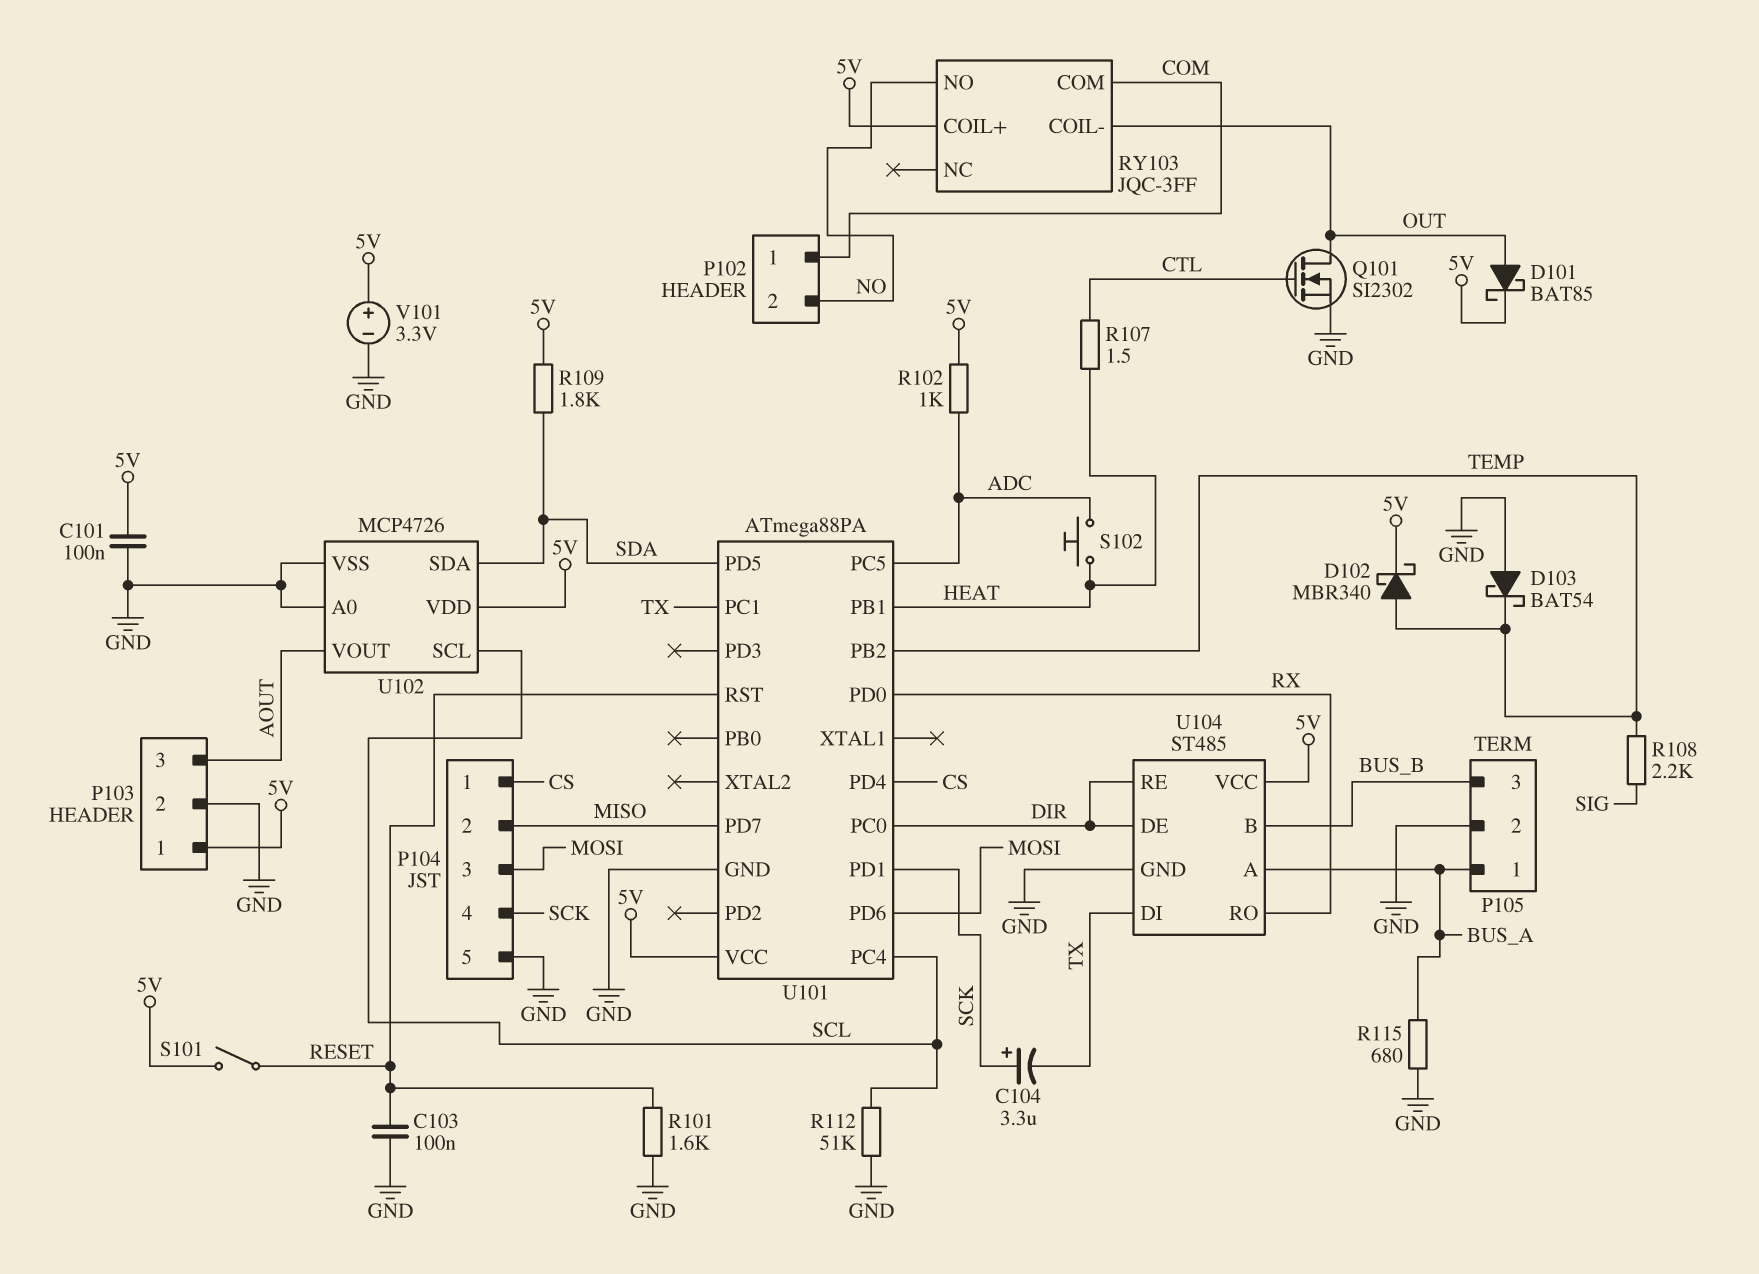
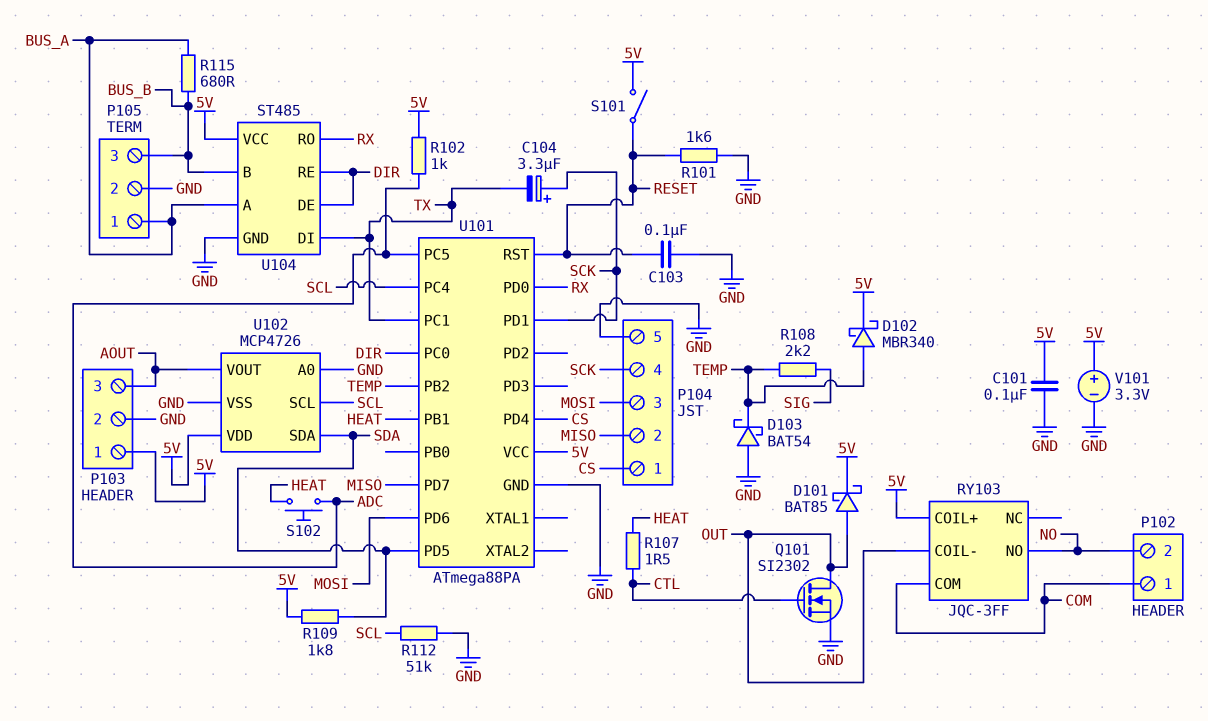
R115: 680 (BUS_A, GND) -> 680 (BUS_A, BUS_B)

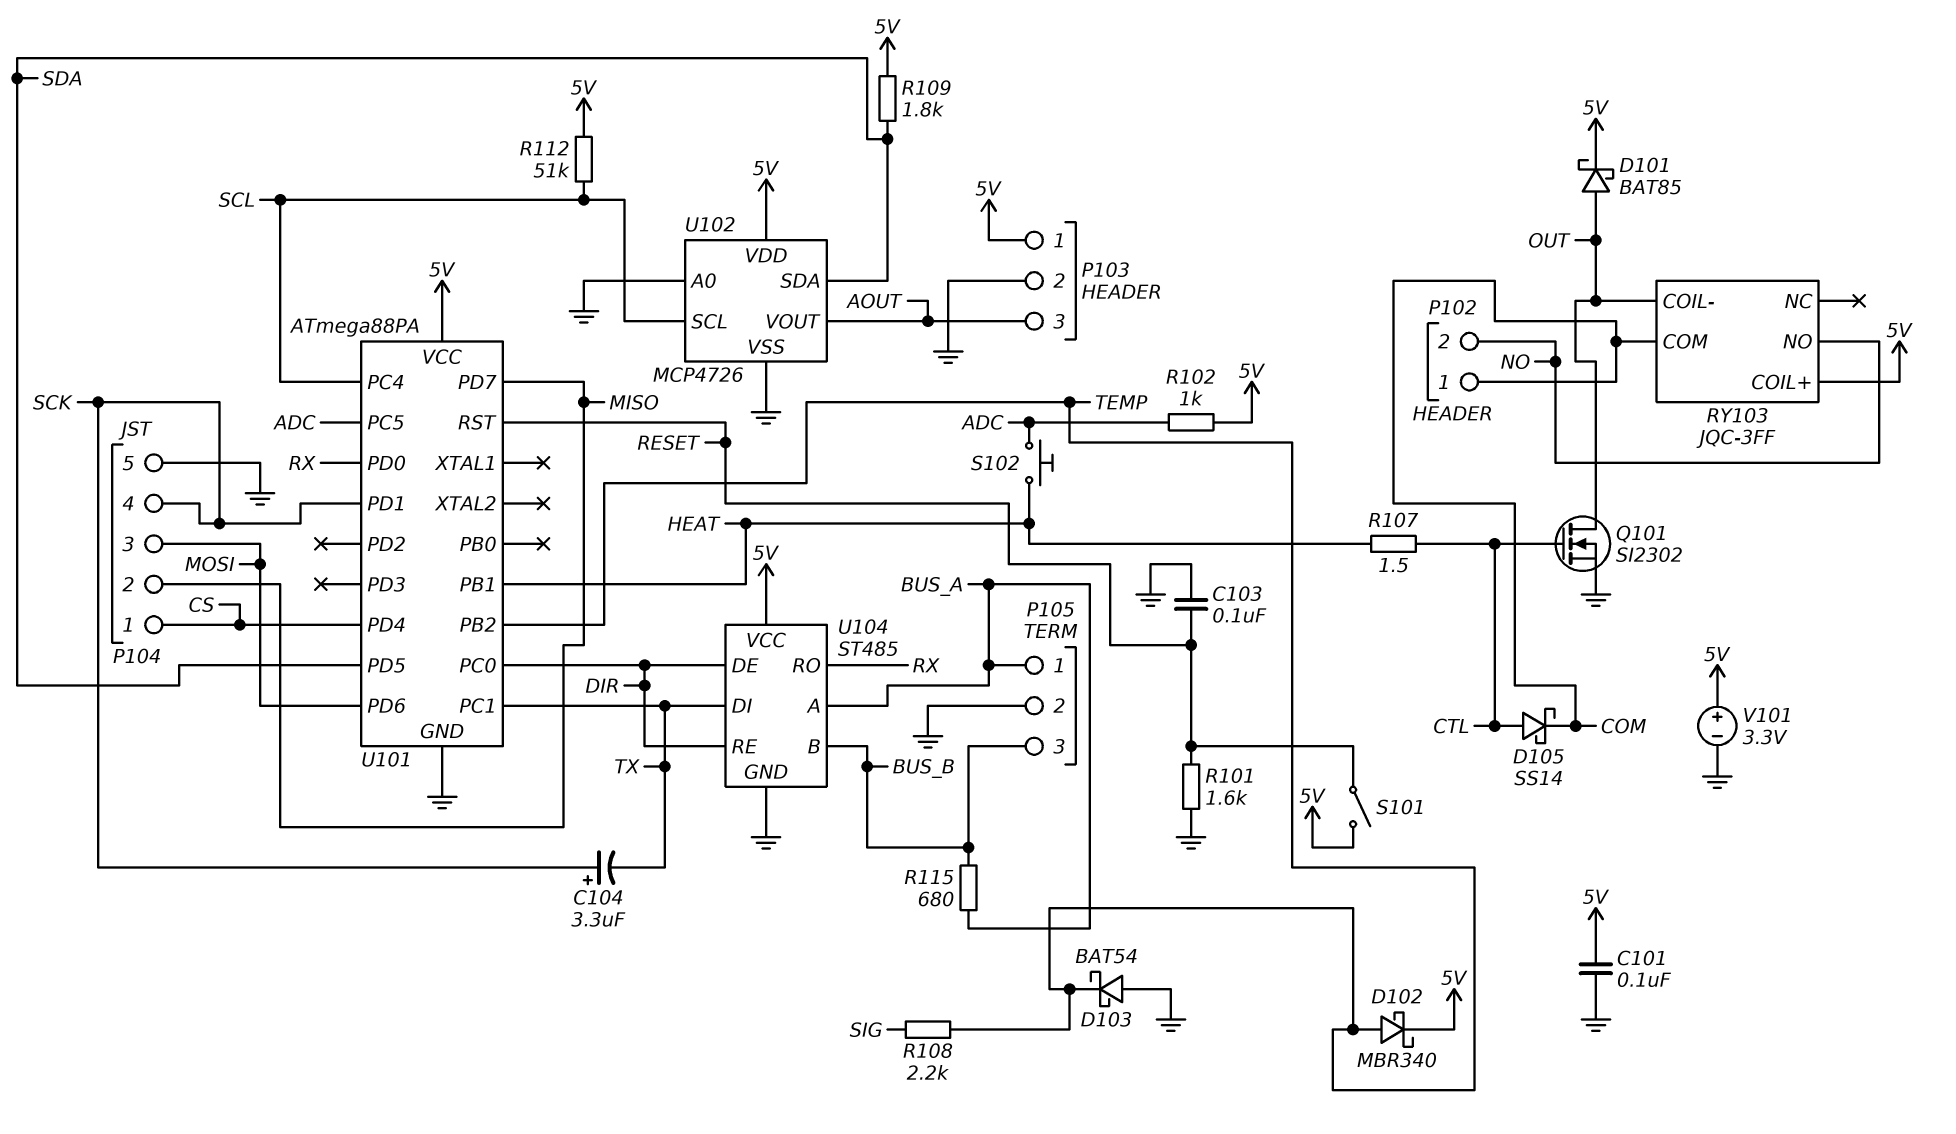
D105: none -> schottky SS14 (A CTL, K COM)
R112: 51k (GND, SCL) -> 51k (5V, SCL)

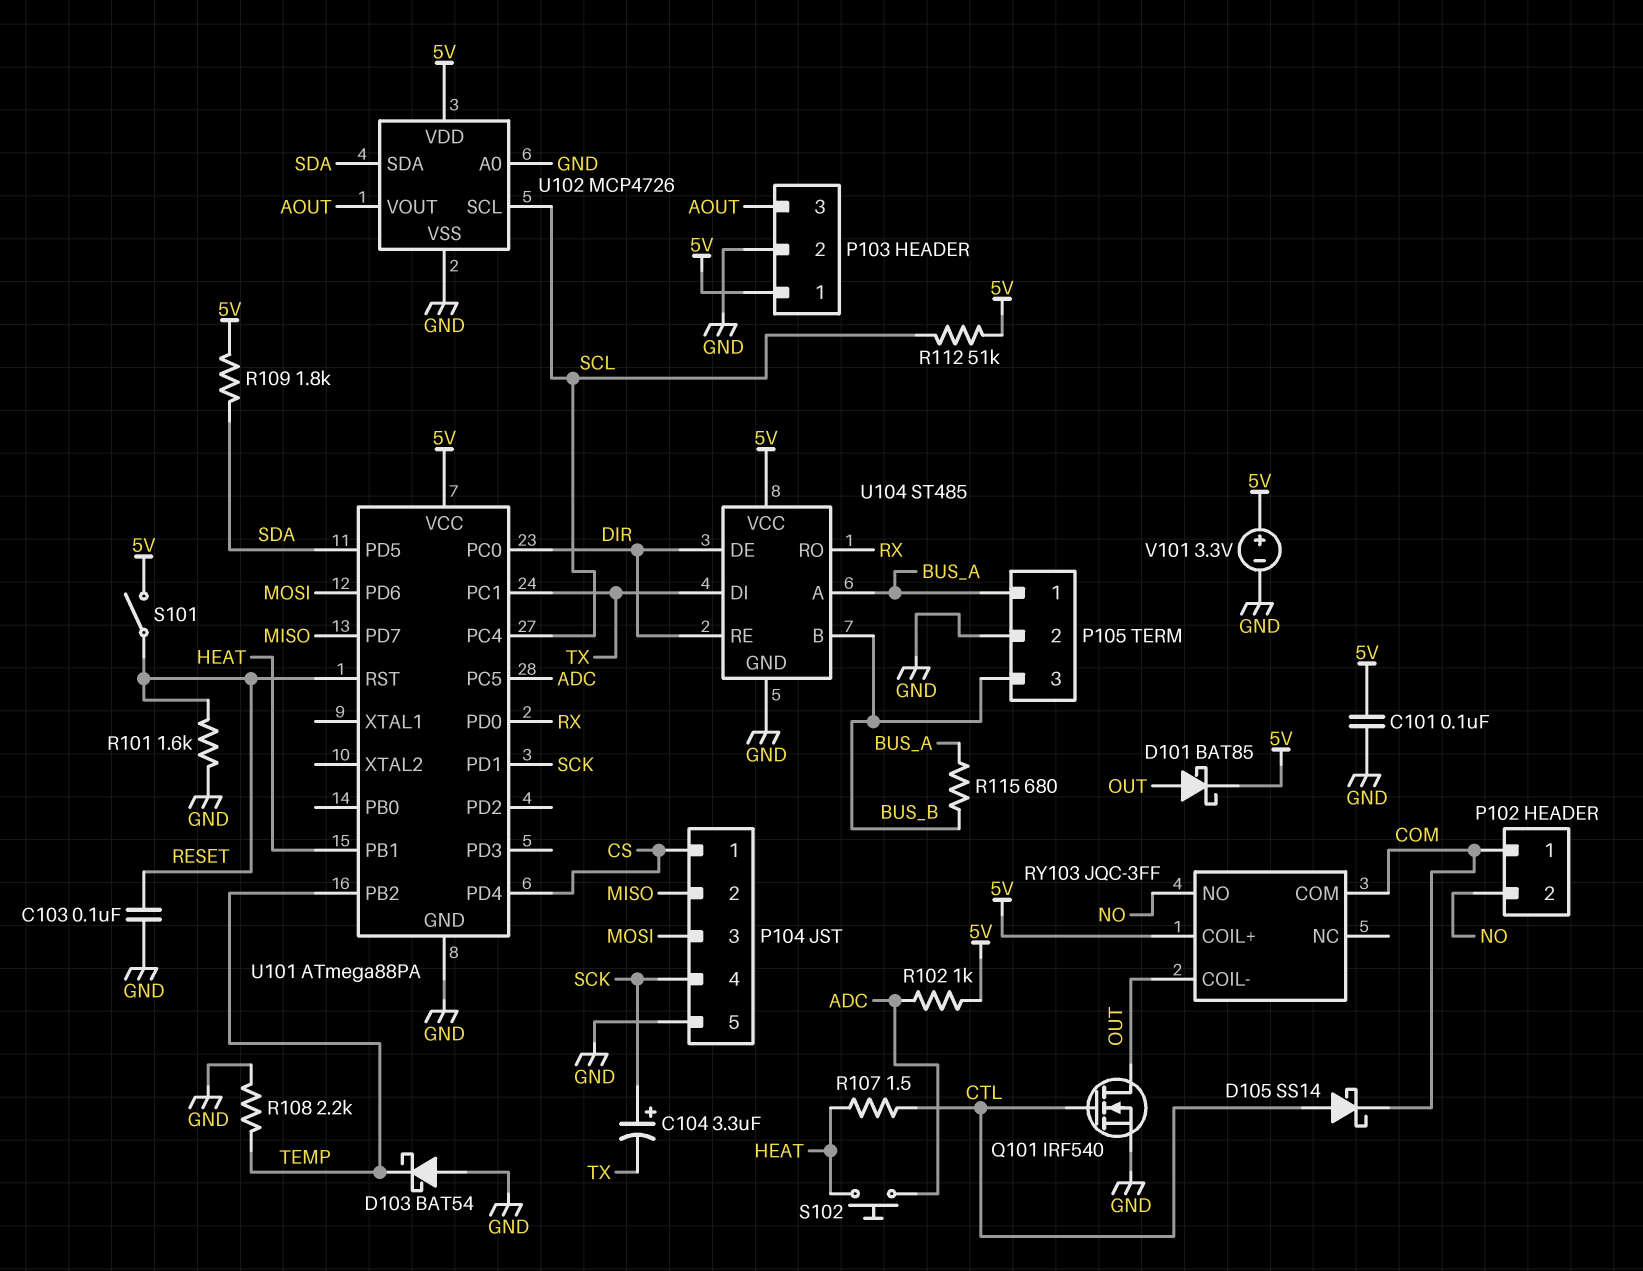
D102: schottky MBR340 (A TEMP, K 5V) -> none
Q101: NMOS SI2302 (G CTL, D OUT, S GND) -> NMOS IRF540 (G CTL, D OUT, S GND)
R108: 2.2k (SIG, TEMP) -> 2.2k (GND, TEMP)

